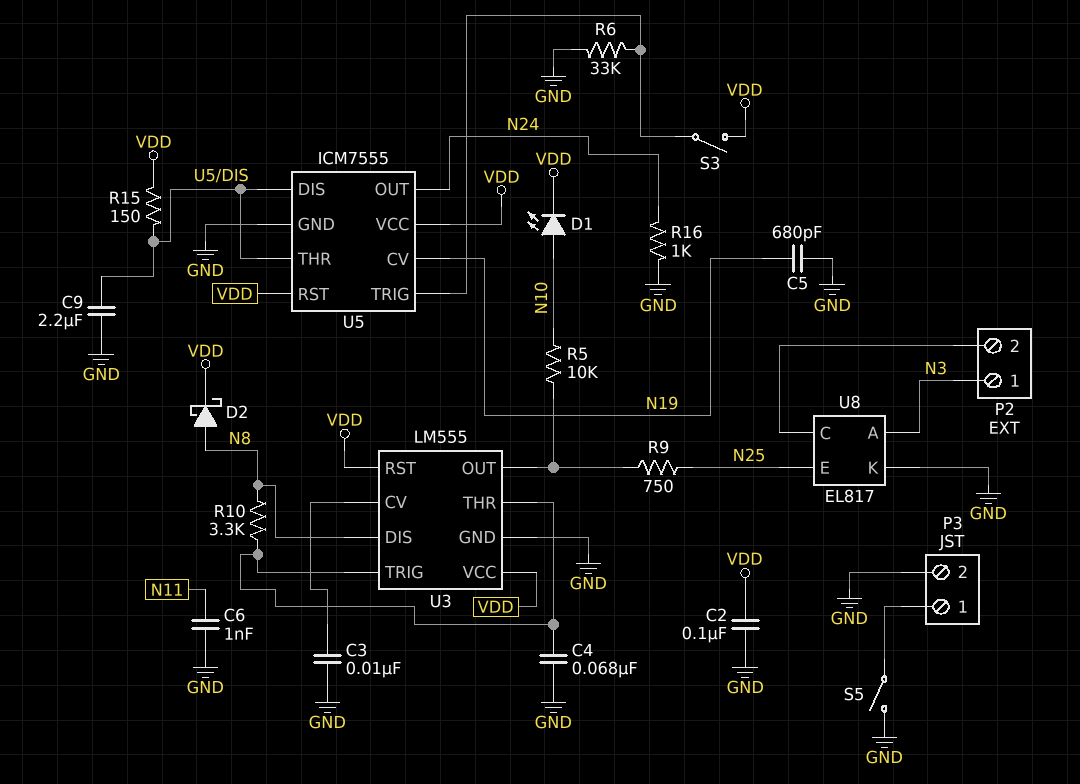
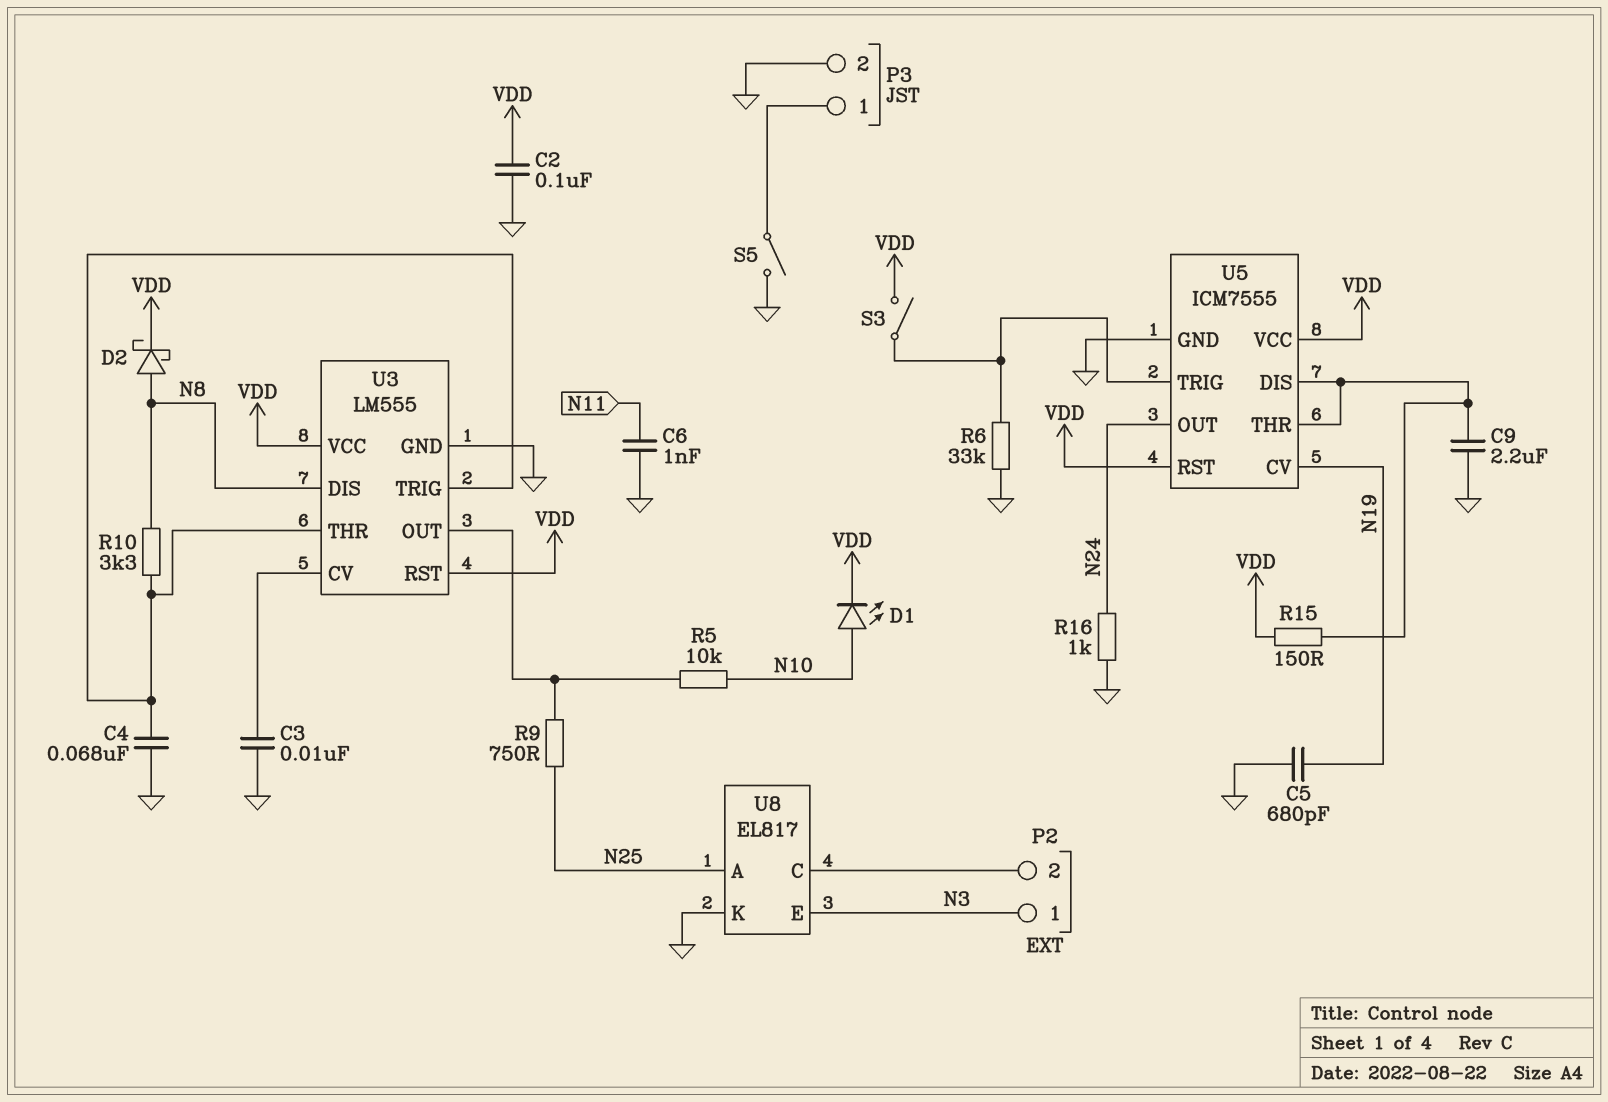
U8 pin A: N3 -> N25
U8 pin E: N25 -> N3

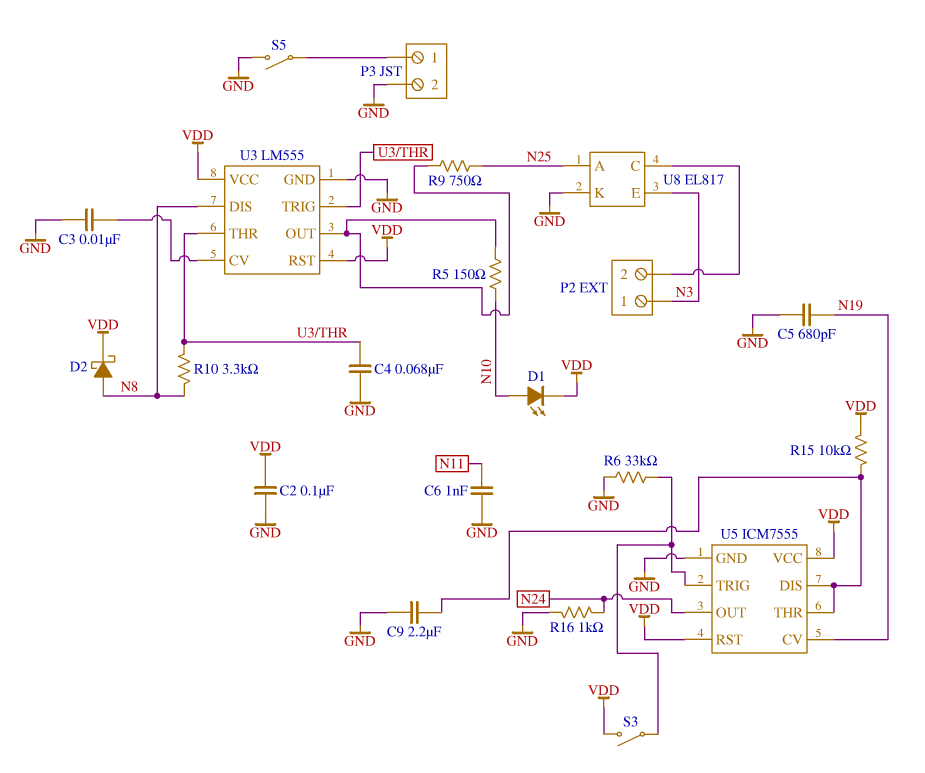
R5: 10k (N10, U3/OUT) -> 150 (N10, U3/OUT)
R15: 150 (U5/DIS, VDD) -> 10k (U5/DIS, VDD)

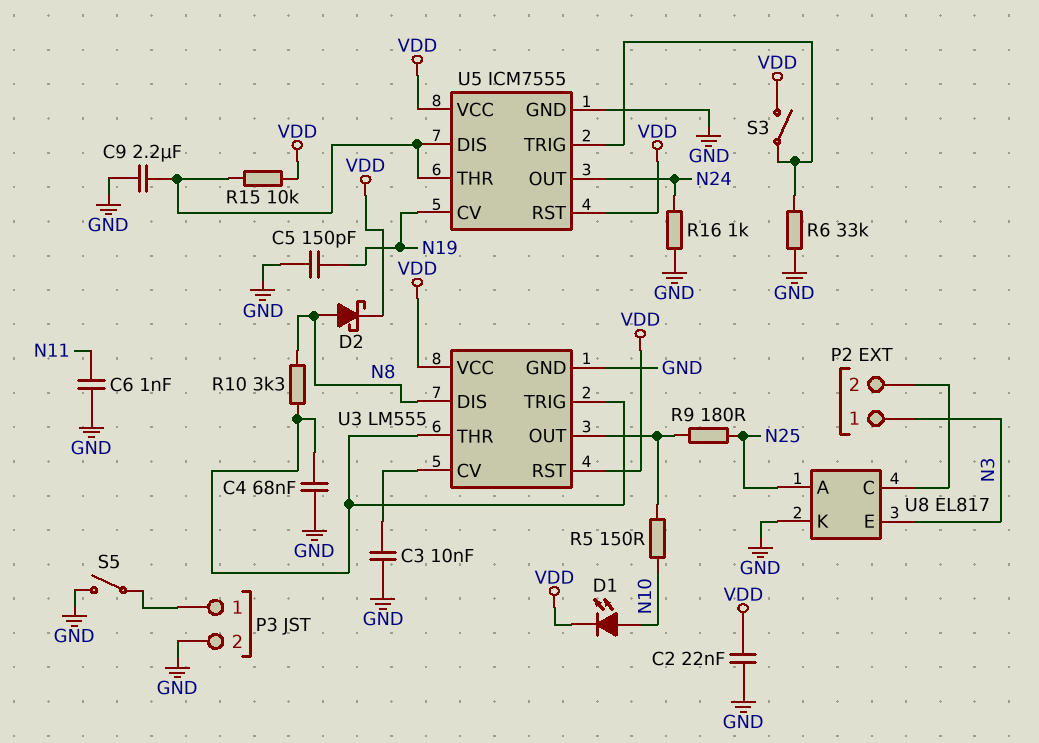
C2: 100nF (GND, VDD) -> 22nF (GND, VDD)
C5: 680pF (GND, N19) -> 150pF (GND, N19)
R9: 750 (N25, U3/OUT) -> 180 (N25, U3/OUT)

